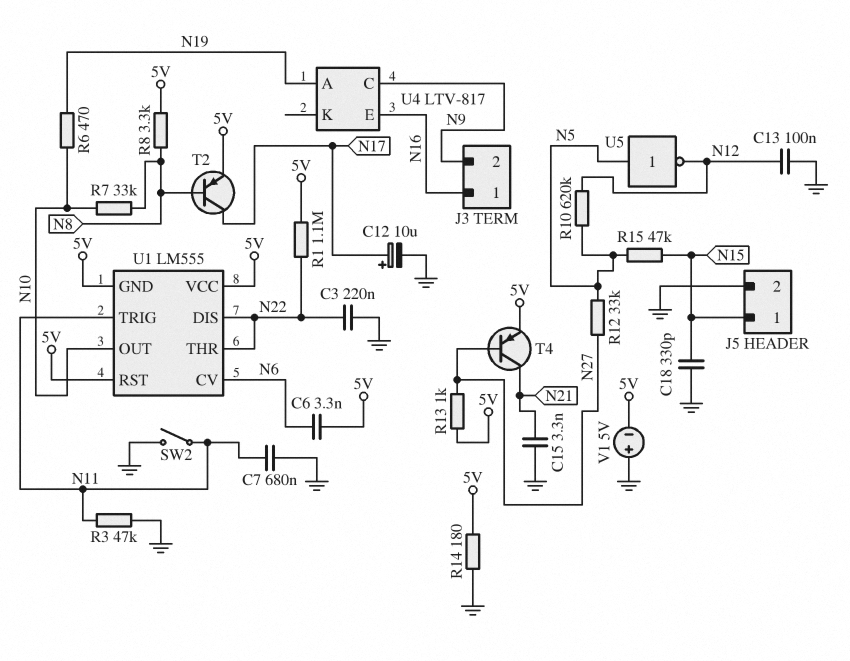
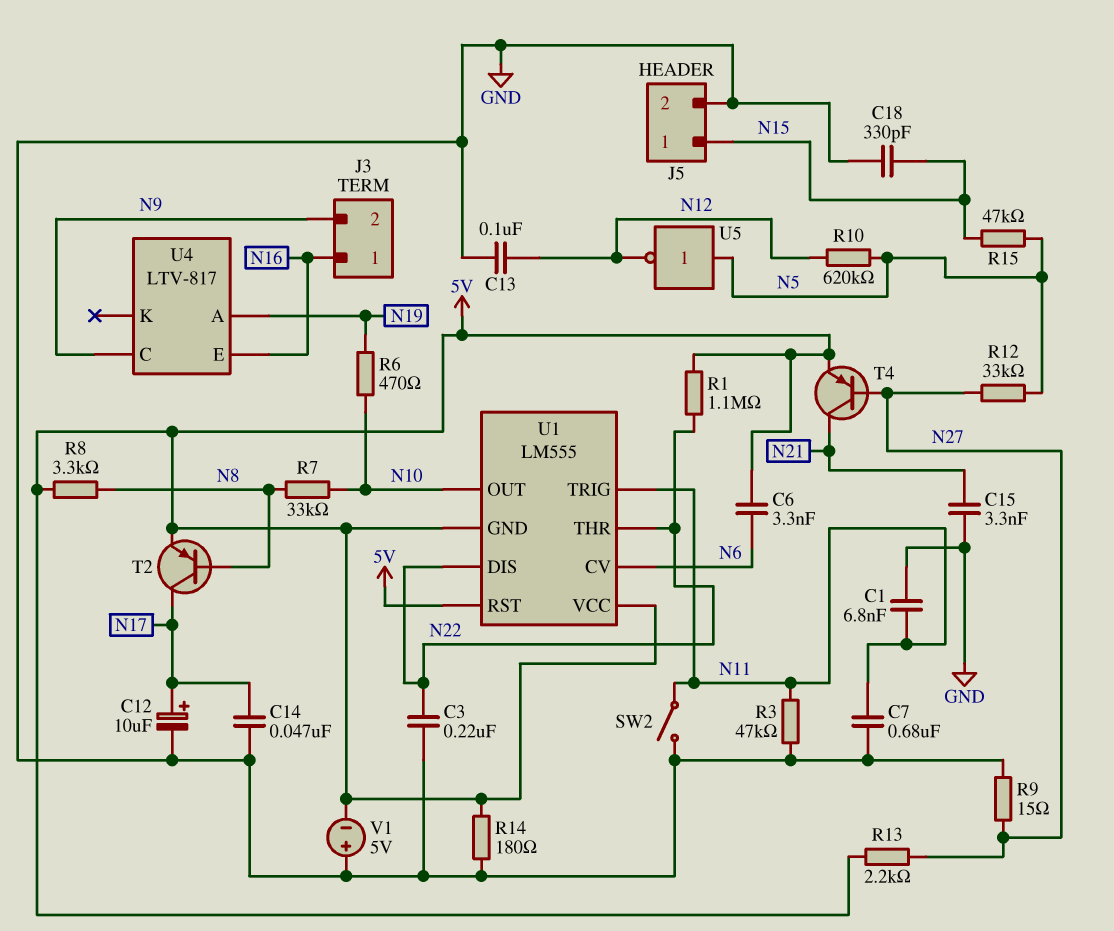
C1: none -> 6.8nF (GND, N11)
C14: none -> 47nF (GND, N17)
R9: none -> 15 (GND, N27)
R13: 1k (5V, N27) -> 2.2k (5V, N27)

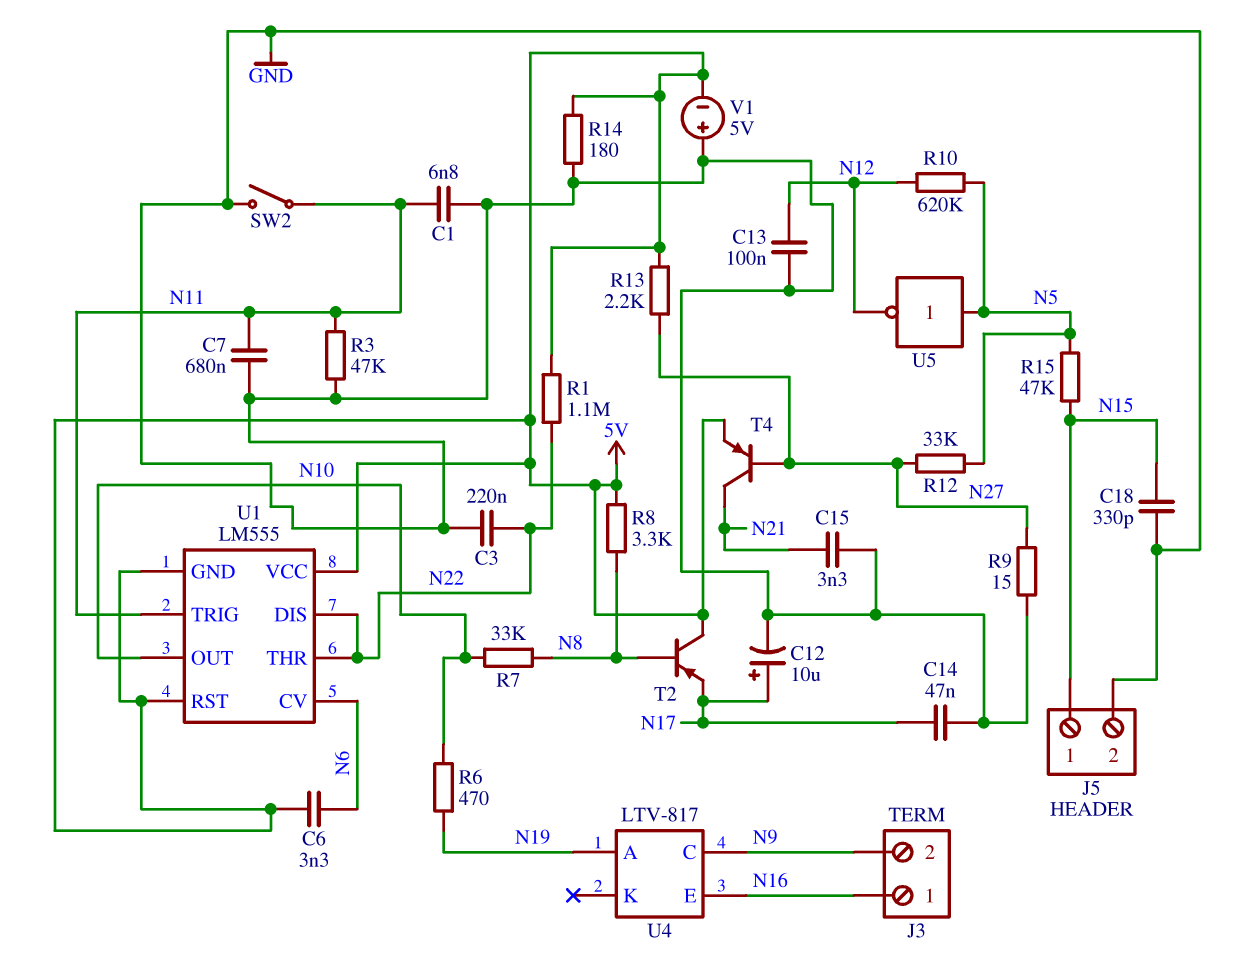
T2: PNP (B N8, C N17, E 5V) -> PNP (B N8, C 5V, E N17)

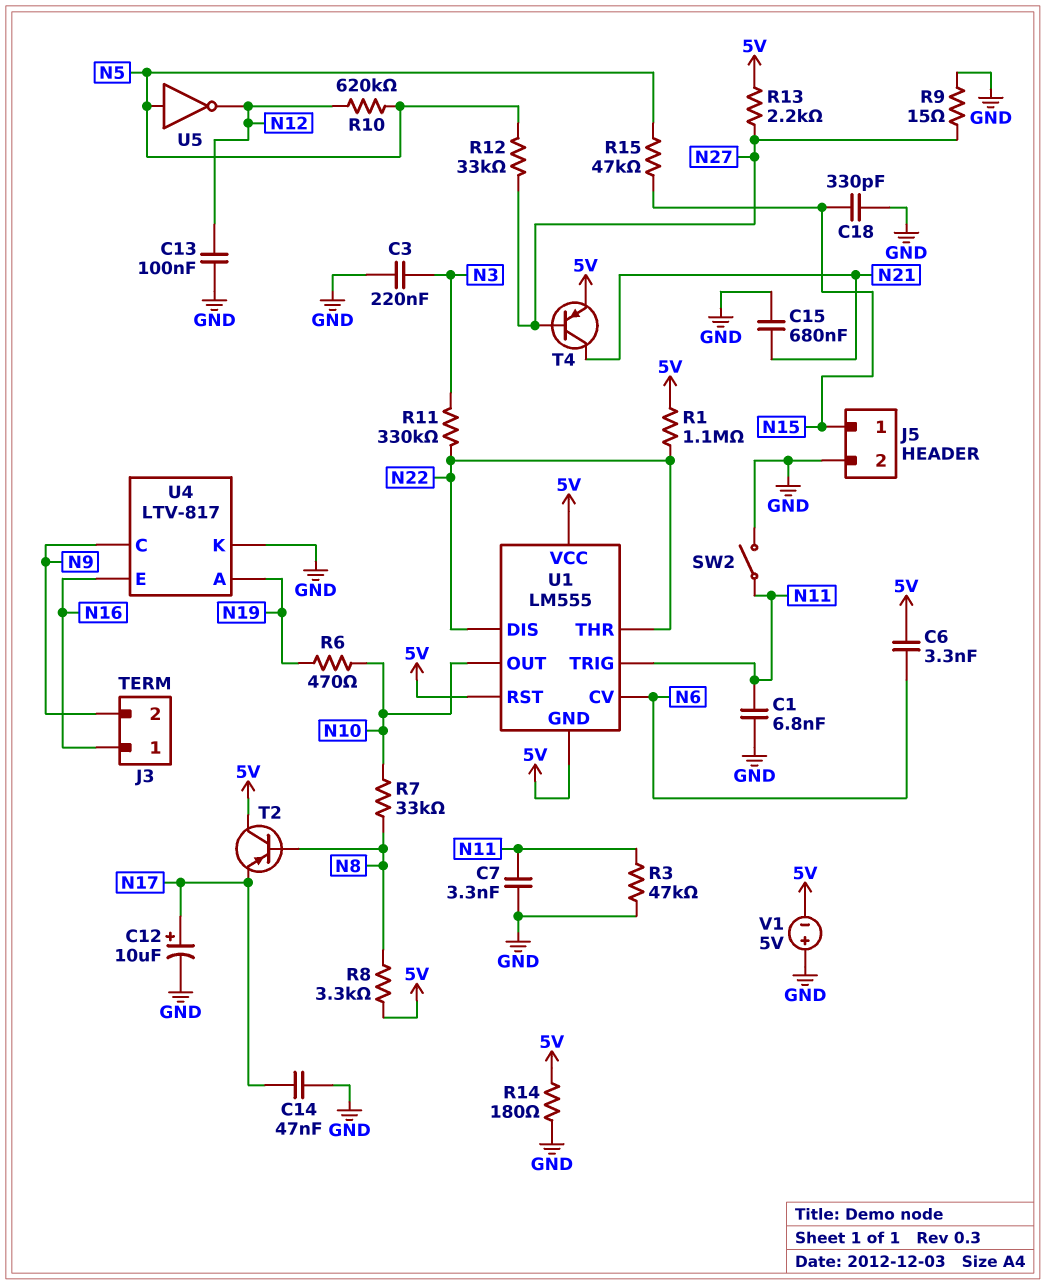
C3: 220nF (GND, N22) -> 220nF (GND, N3)
C7: 680nF (GND, N11) -> 3.3nF (GND, N11)
C15: 3.3nF (GND, N21) -> 680nF (GND, N21)
R11: none -> 330k (N3, N22)
U4 pin K: none -> GND

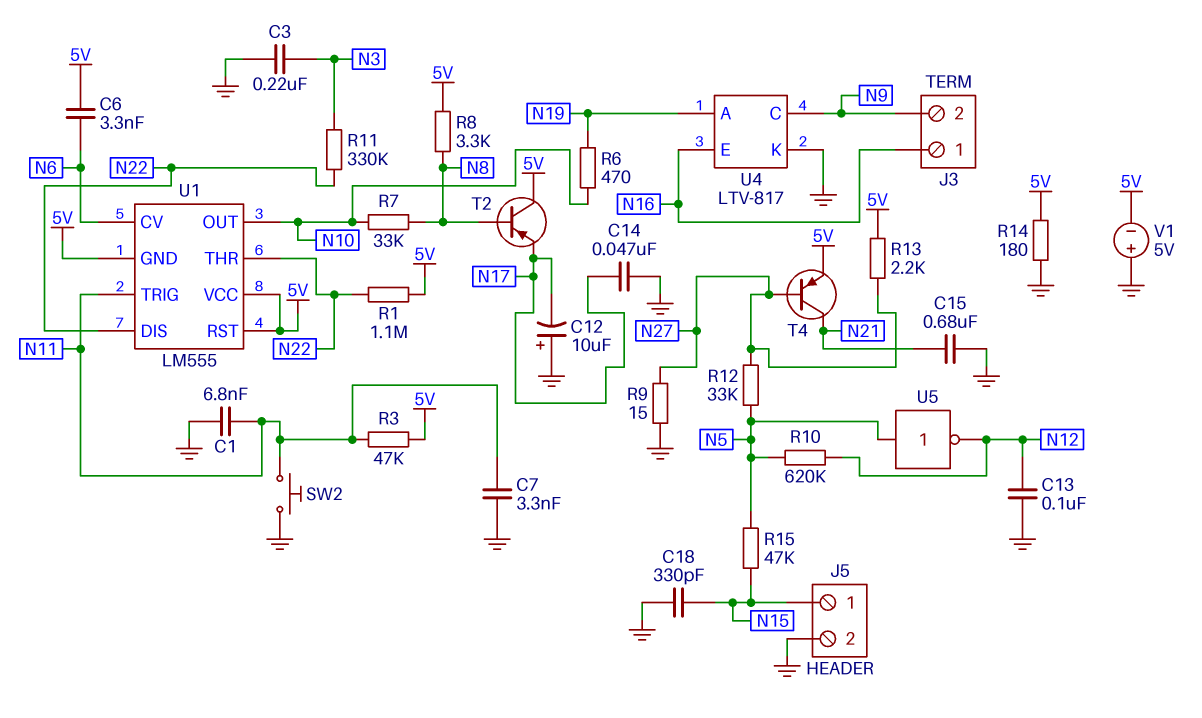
C12: 10uF (plus N17, minus GND) -> 10uF (plus GND, minus N17)
R3: 47k (GND, N11) -> 47k (5V, N11)
SW2: switch (GND, N11) -> button (GND, N11)

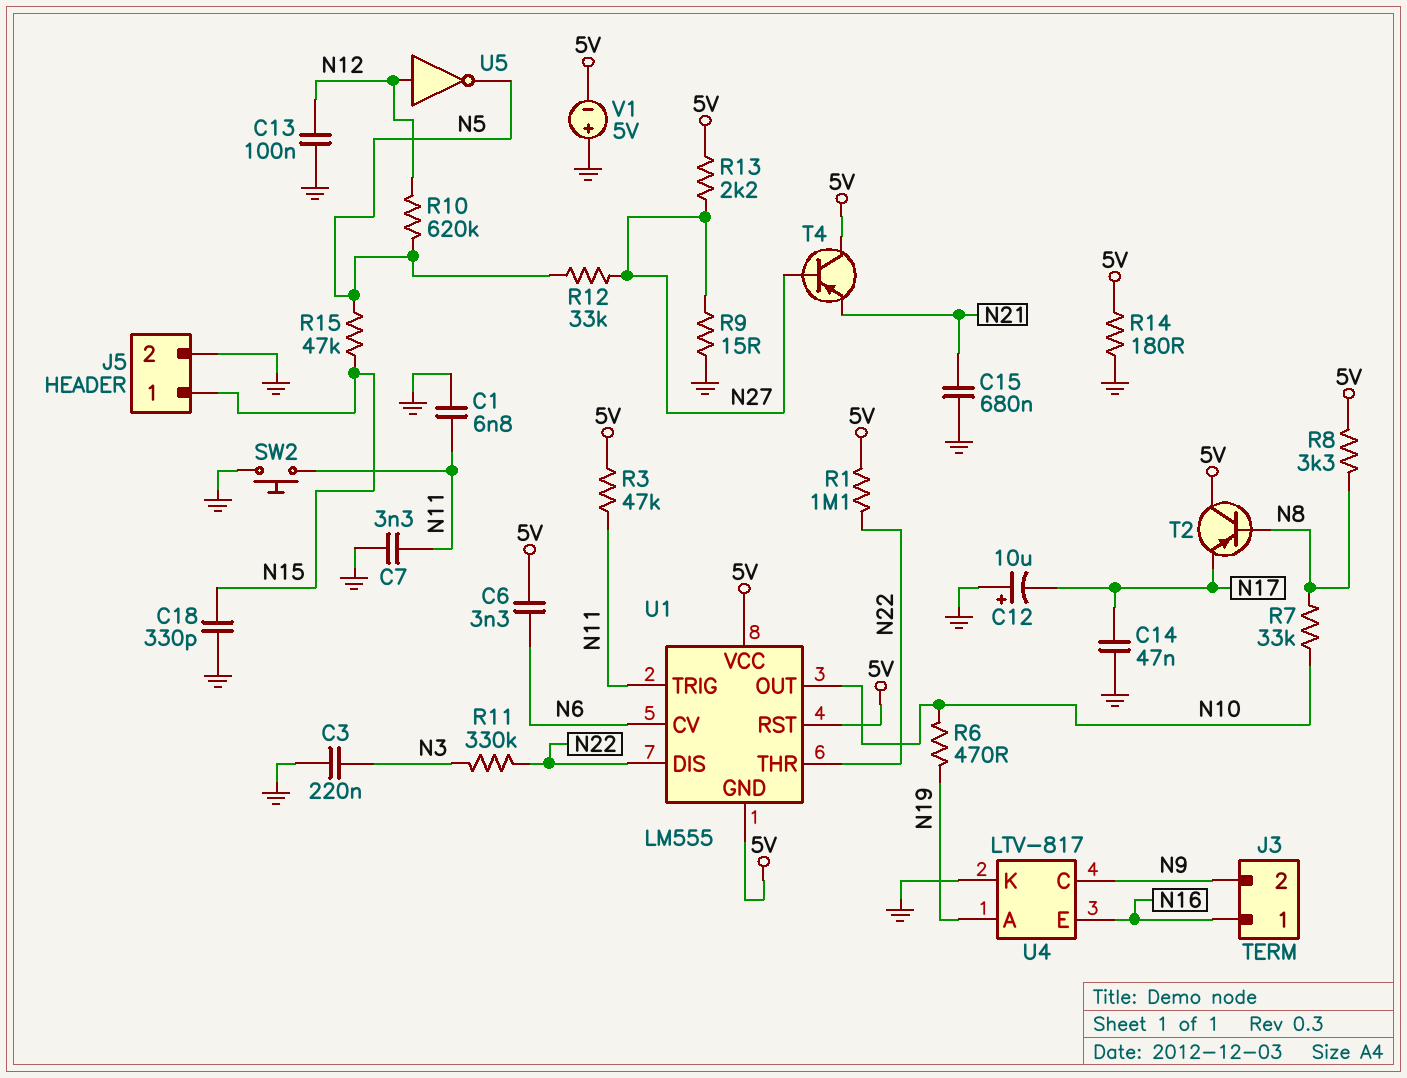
T4: PNP (B N27, C N21, E 5V) -> PNP (B N27, C 5V, E N21)
U5: NOT (in N5, out N12) -> NOT (in N12, out N5)

